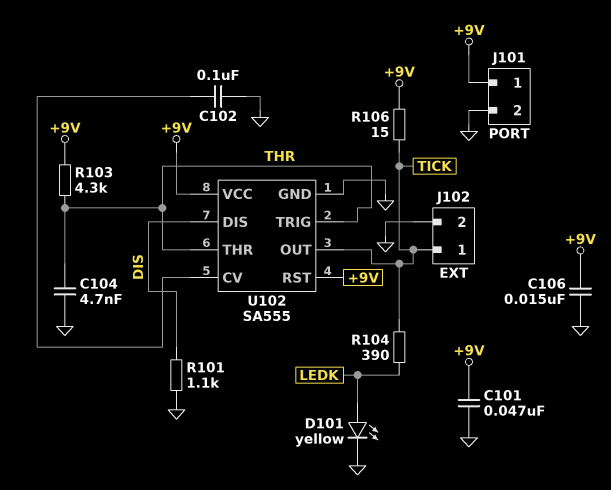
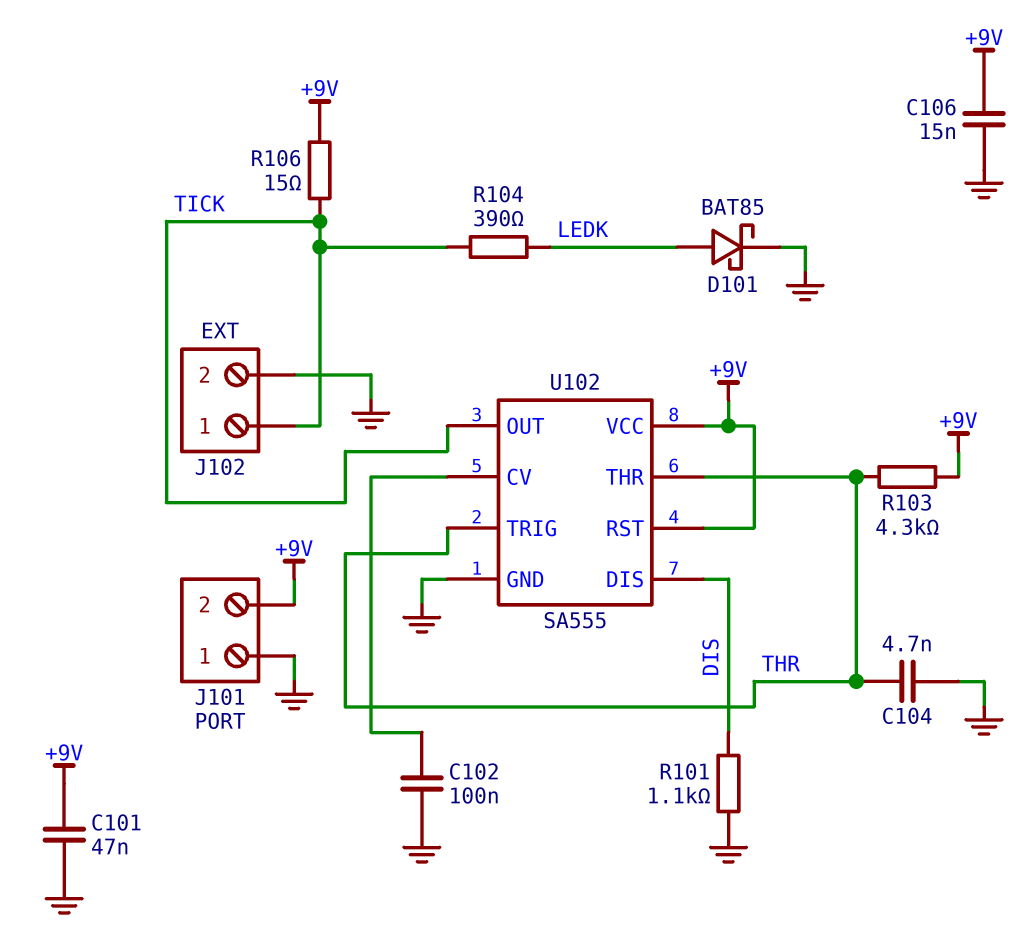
D101: LED yellow (A LEDK, K GND) -> schottky BAT85 (A LEDK, K GND)
J101 pin 1: +9V -> GND
J101 pin 2: GND -> +9V

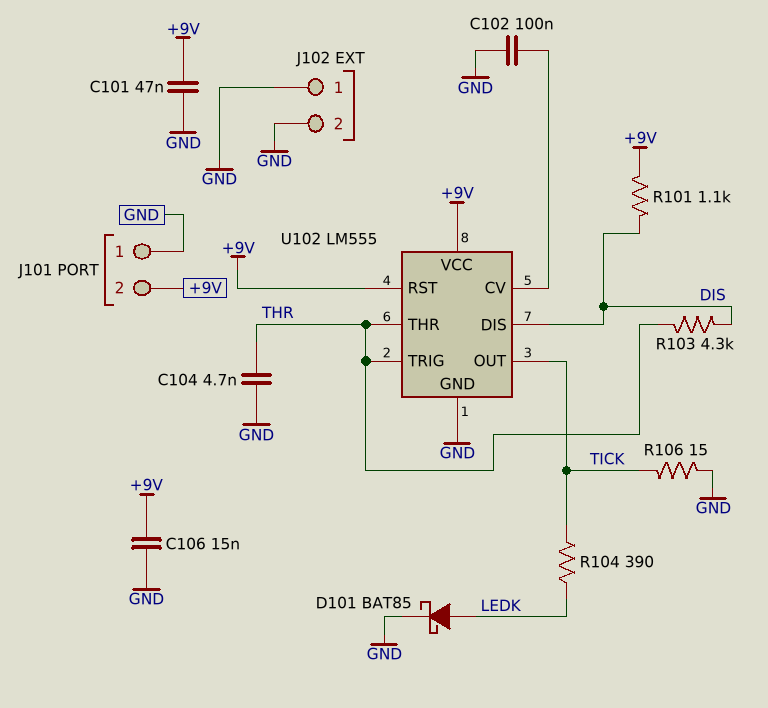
J102 pin 1: TICK -> GND
R101: 1.1k (DIS, GND) -> 1.1k (+9V, DIS)
R103: 4.3k (+9V, THR) -> 4.3k (DIS, THR)
R106: 15 (+9V, TICK) -> 15 (GND, TICK)
U102: SA555 -> LM555

